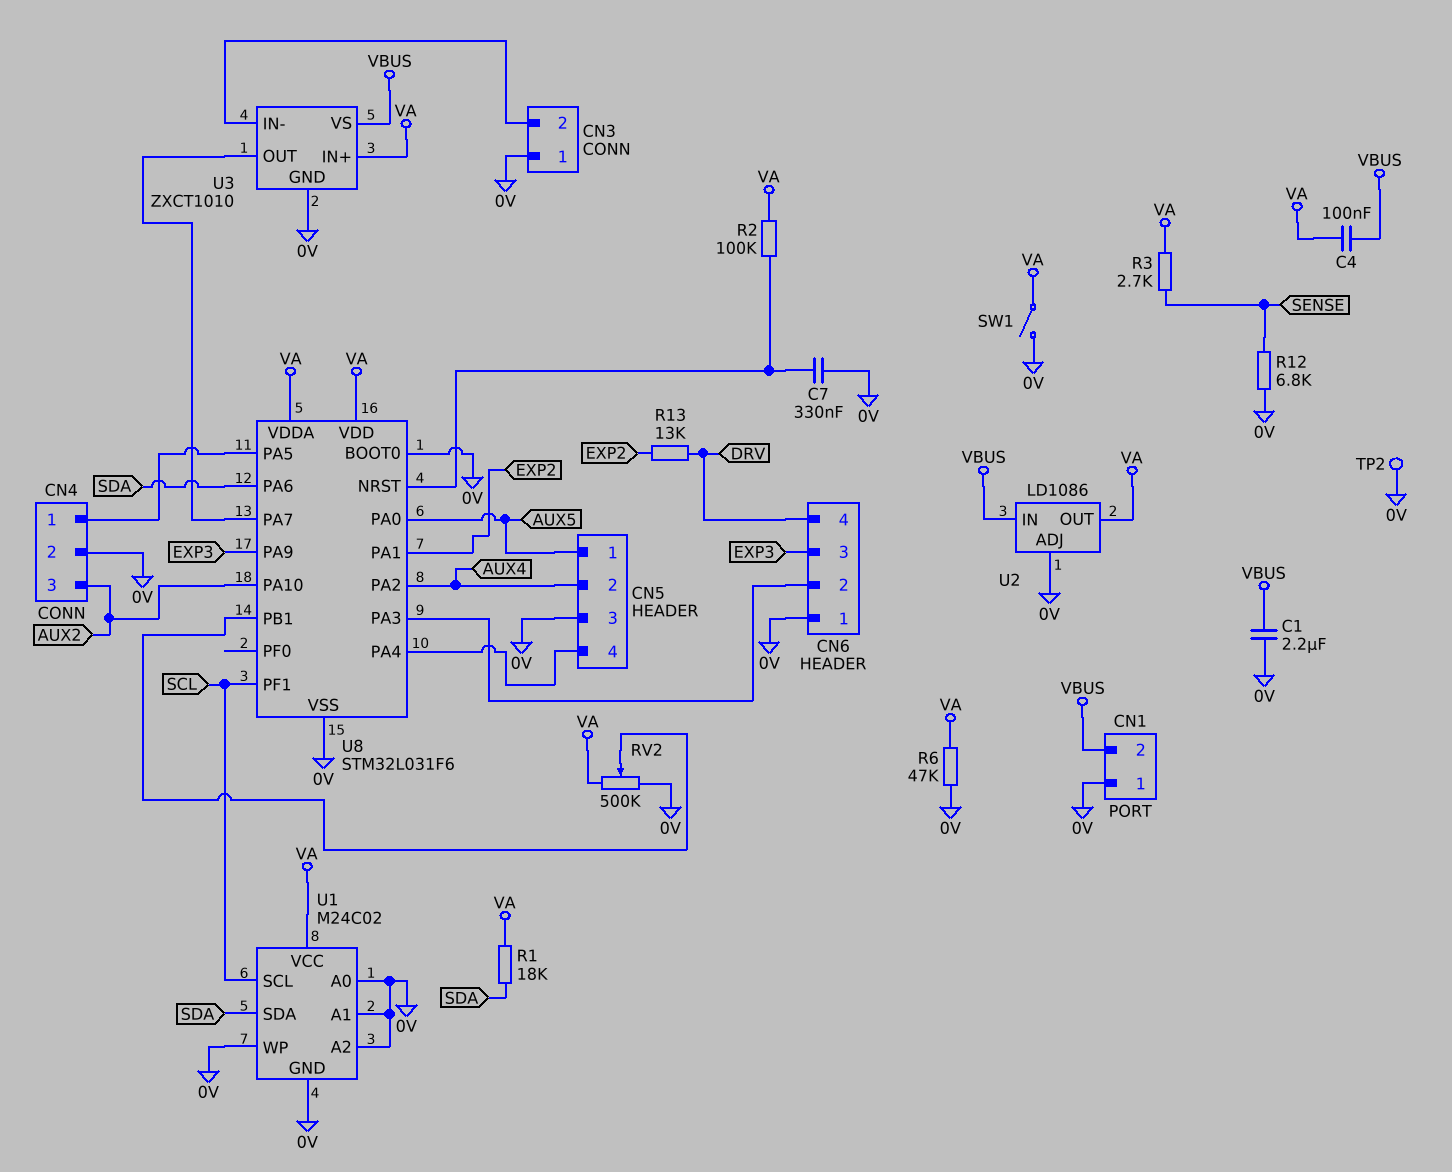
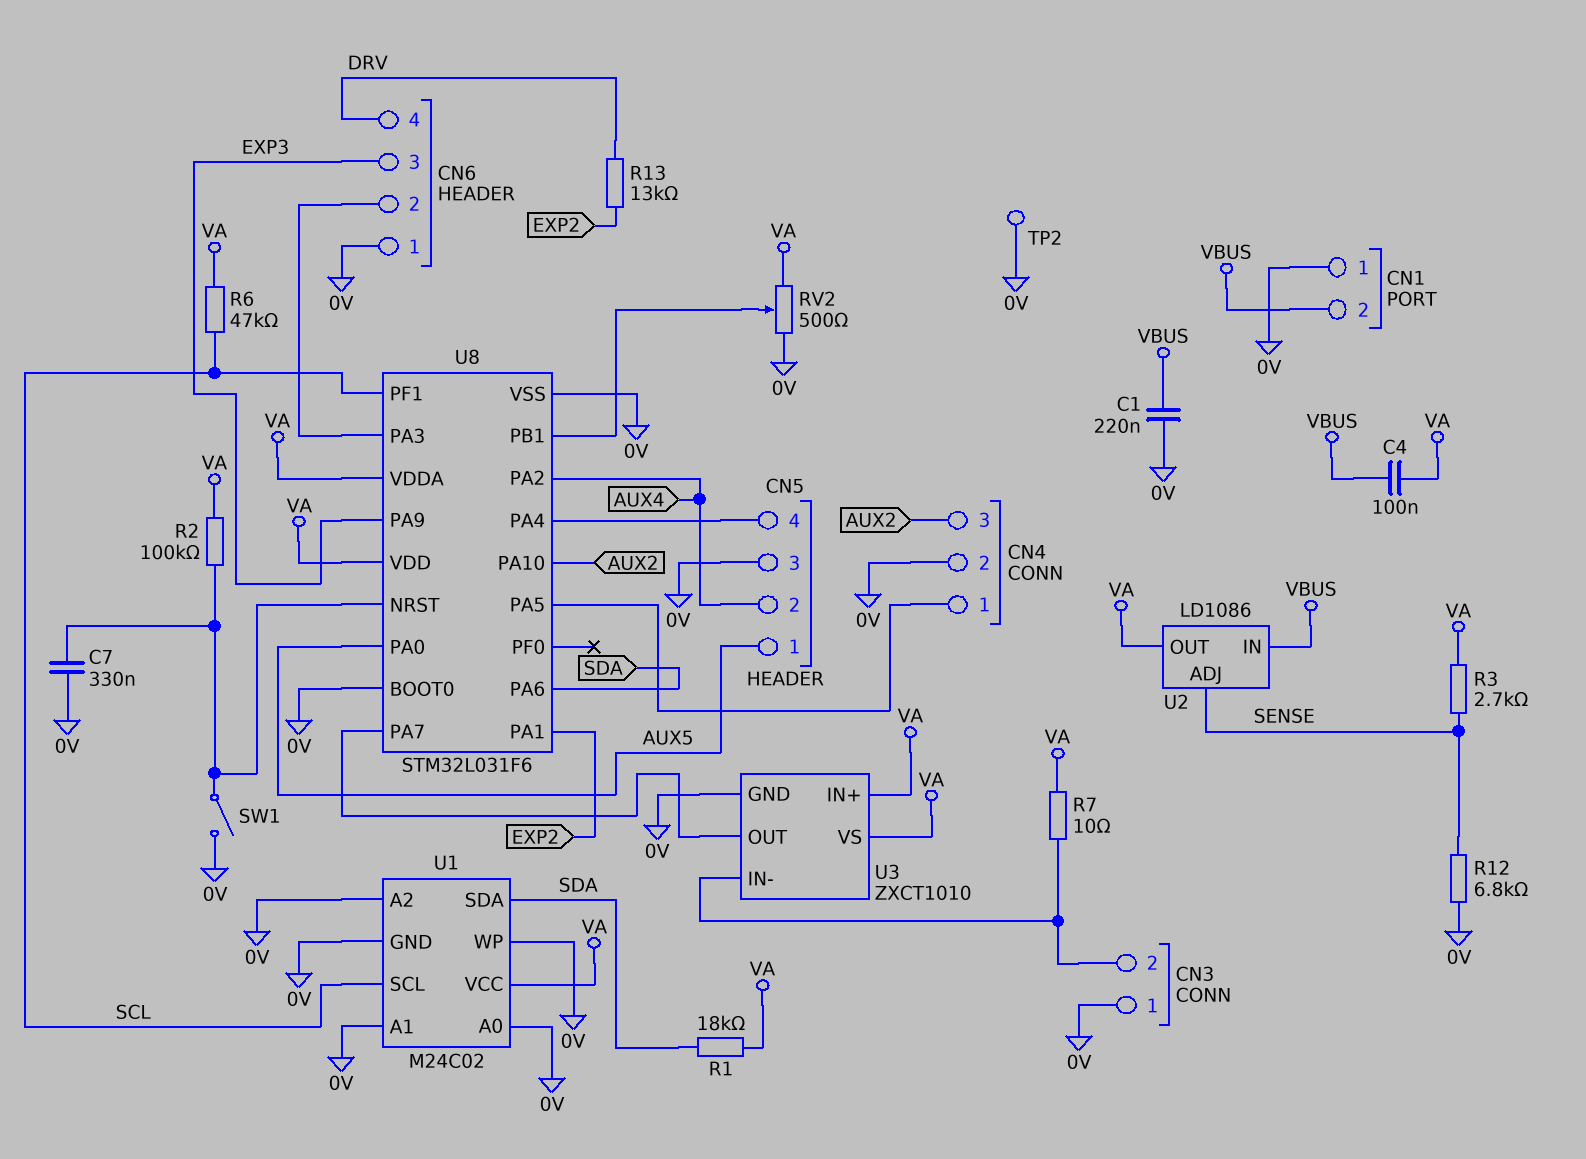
C1: 2.2uF (0V, VBUS) -> 220nF (0V, VBUS)
R6: 47k (0V, VA) -> 47k (SCL, VA)
R7: none -> 10 (CN3/2, VA)
RV2: 500k (0V, VA, wiper U8/PB1) -> 500 (0V, VA, wiper U8/PB1)
SW1: switch (0V, VA) -> switch (0V, U8/NRST)
U2 pin ADJ: 0V -> SENSE
U3 pin VS: VBUS -> VA

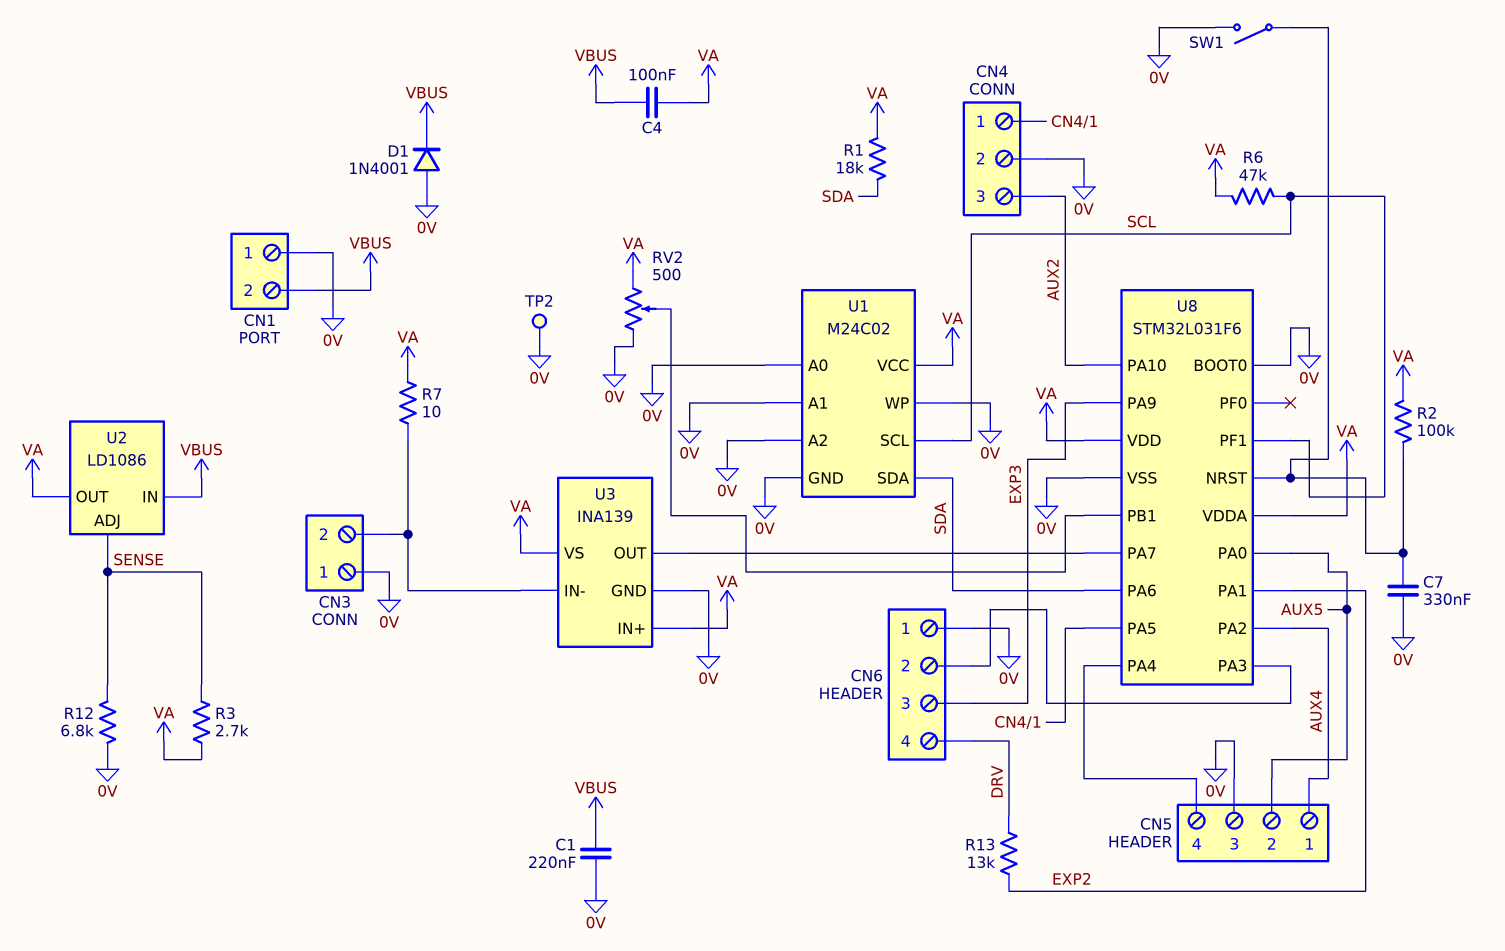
CN5 pin 1: AUX5 -> AUX4
CN5 pin 2: AUX4 -> AUX5
D1: none -> diode 1N4001 (A 0V, K VBUS)
U3: ZXCT1010 -> INA139

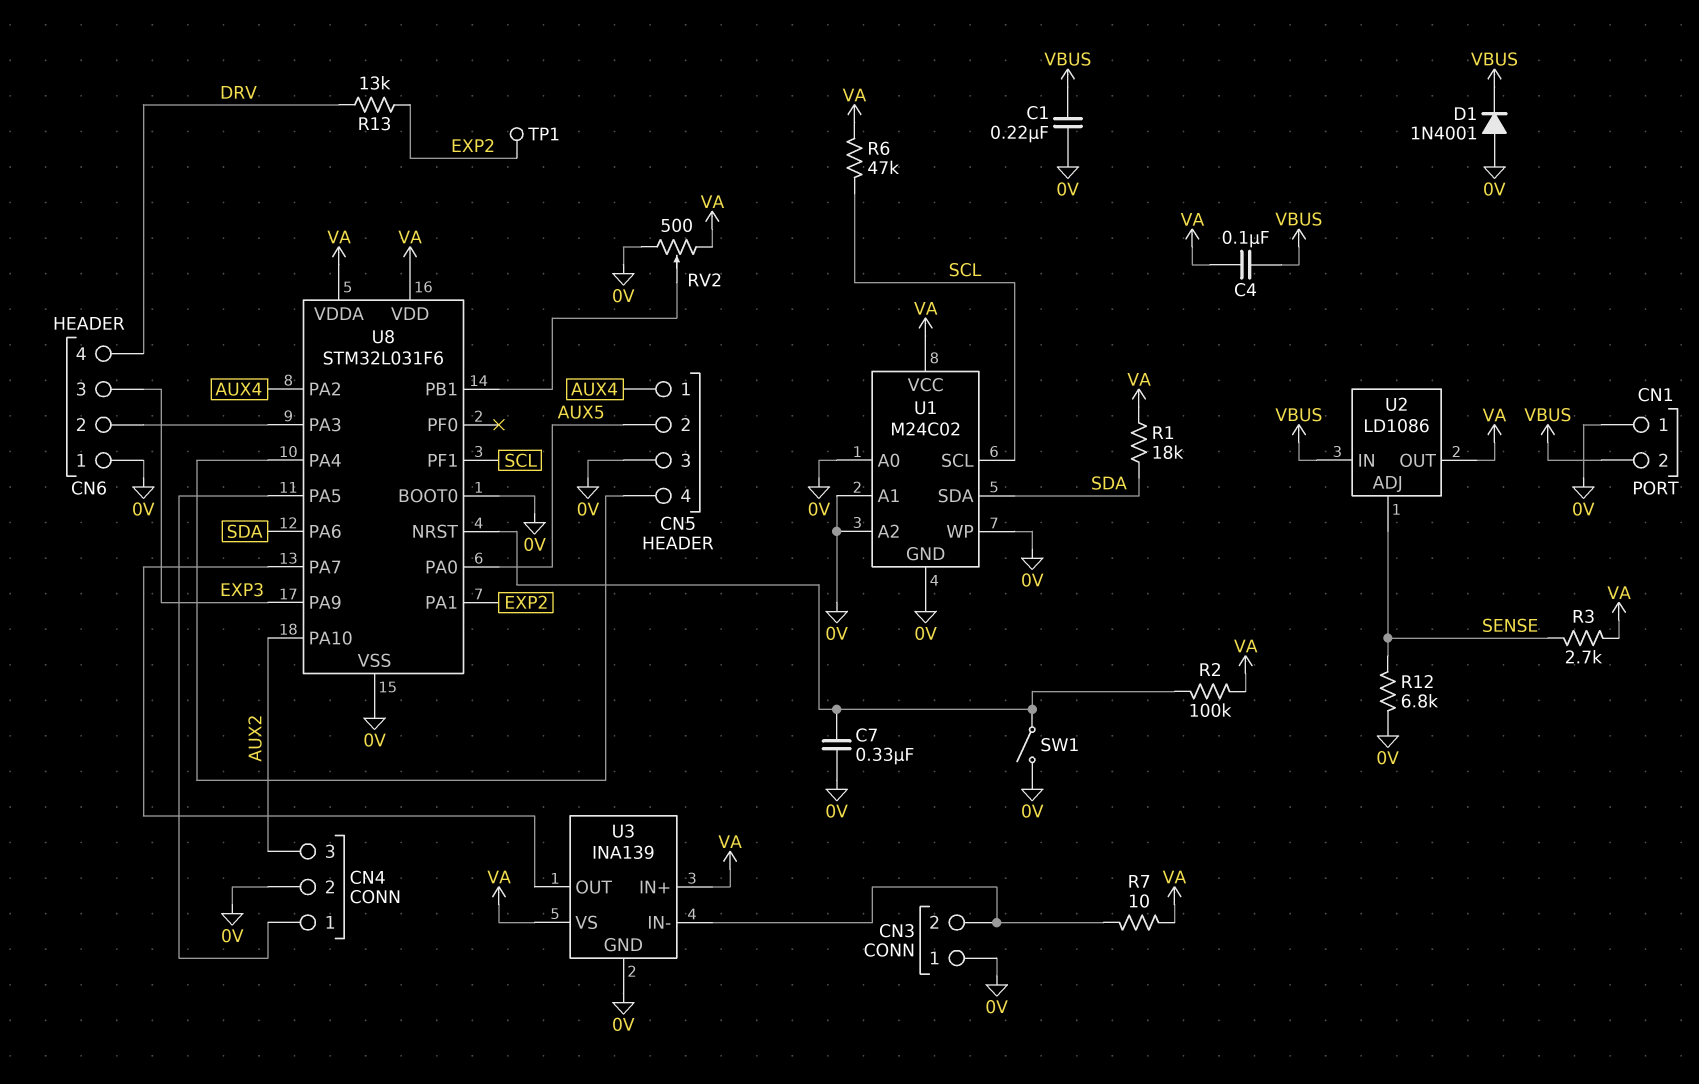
TP1: none -> test point (EXP2)
TP2: test point (0V) -> none

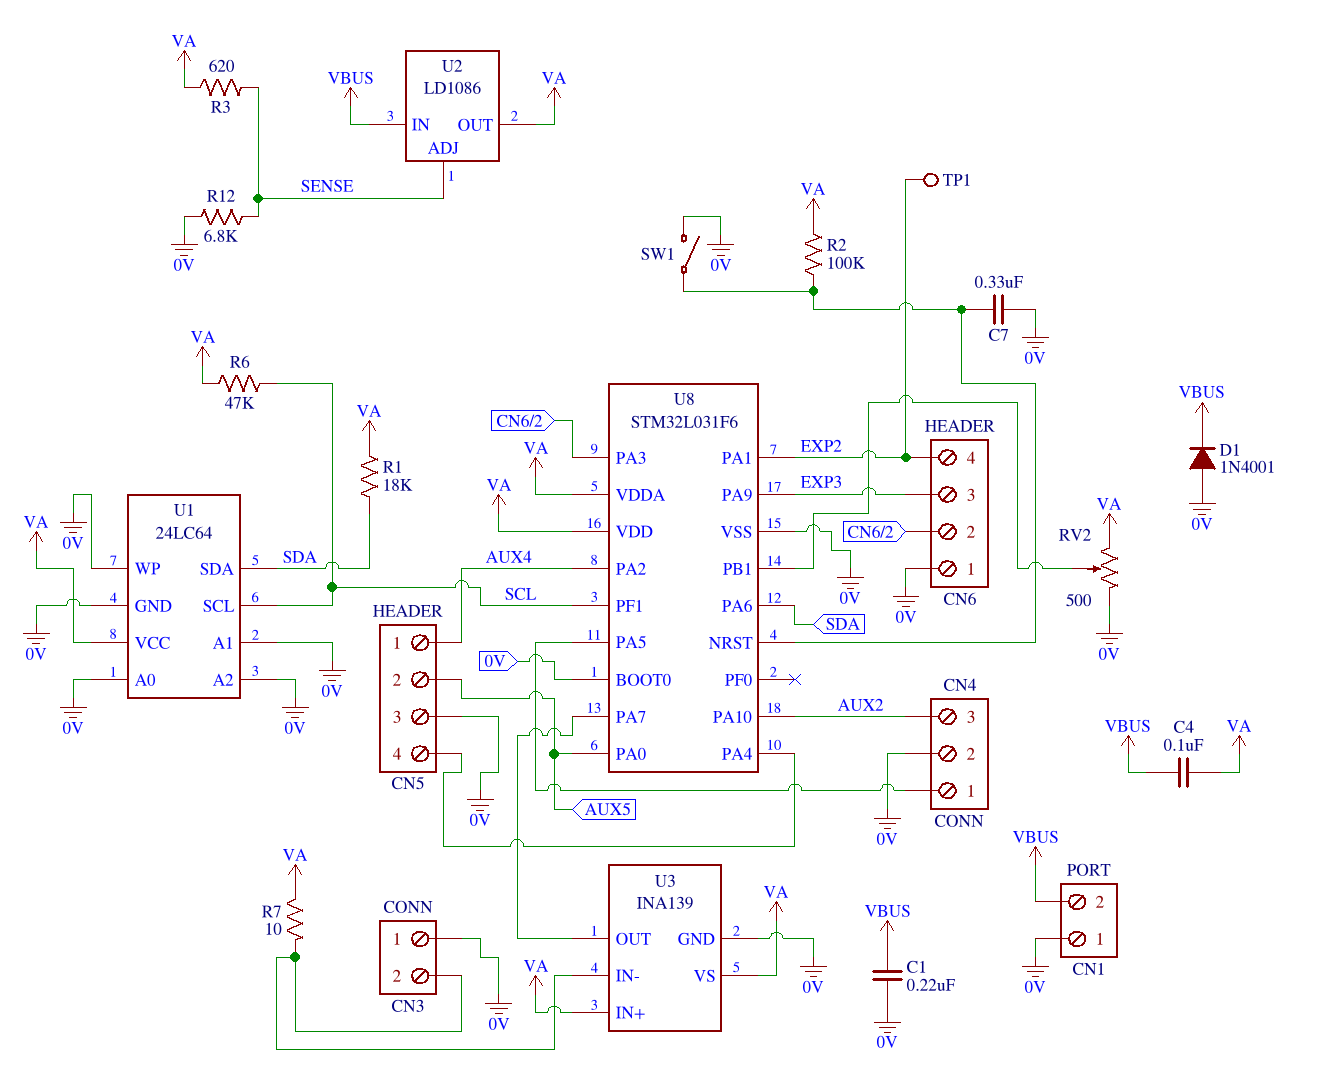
CN6 pin 4: DRV -> EXP2
R3: 2.7k (SENSE, VA) -> 620 (SENSE, VA)
R13: 13k (DRV, EXP2) -> none
U1: M24C02 -> 24LC64

